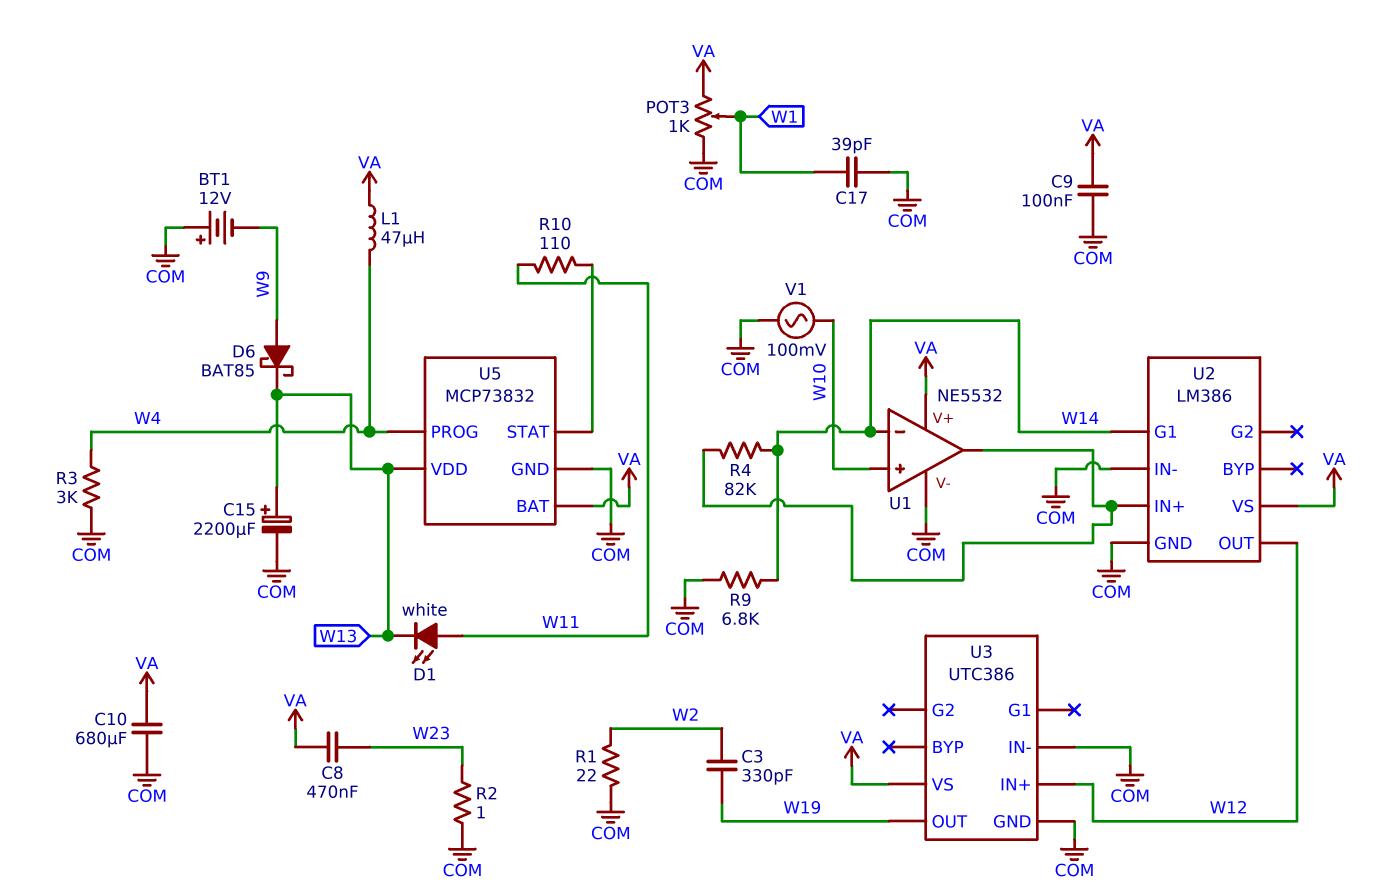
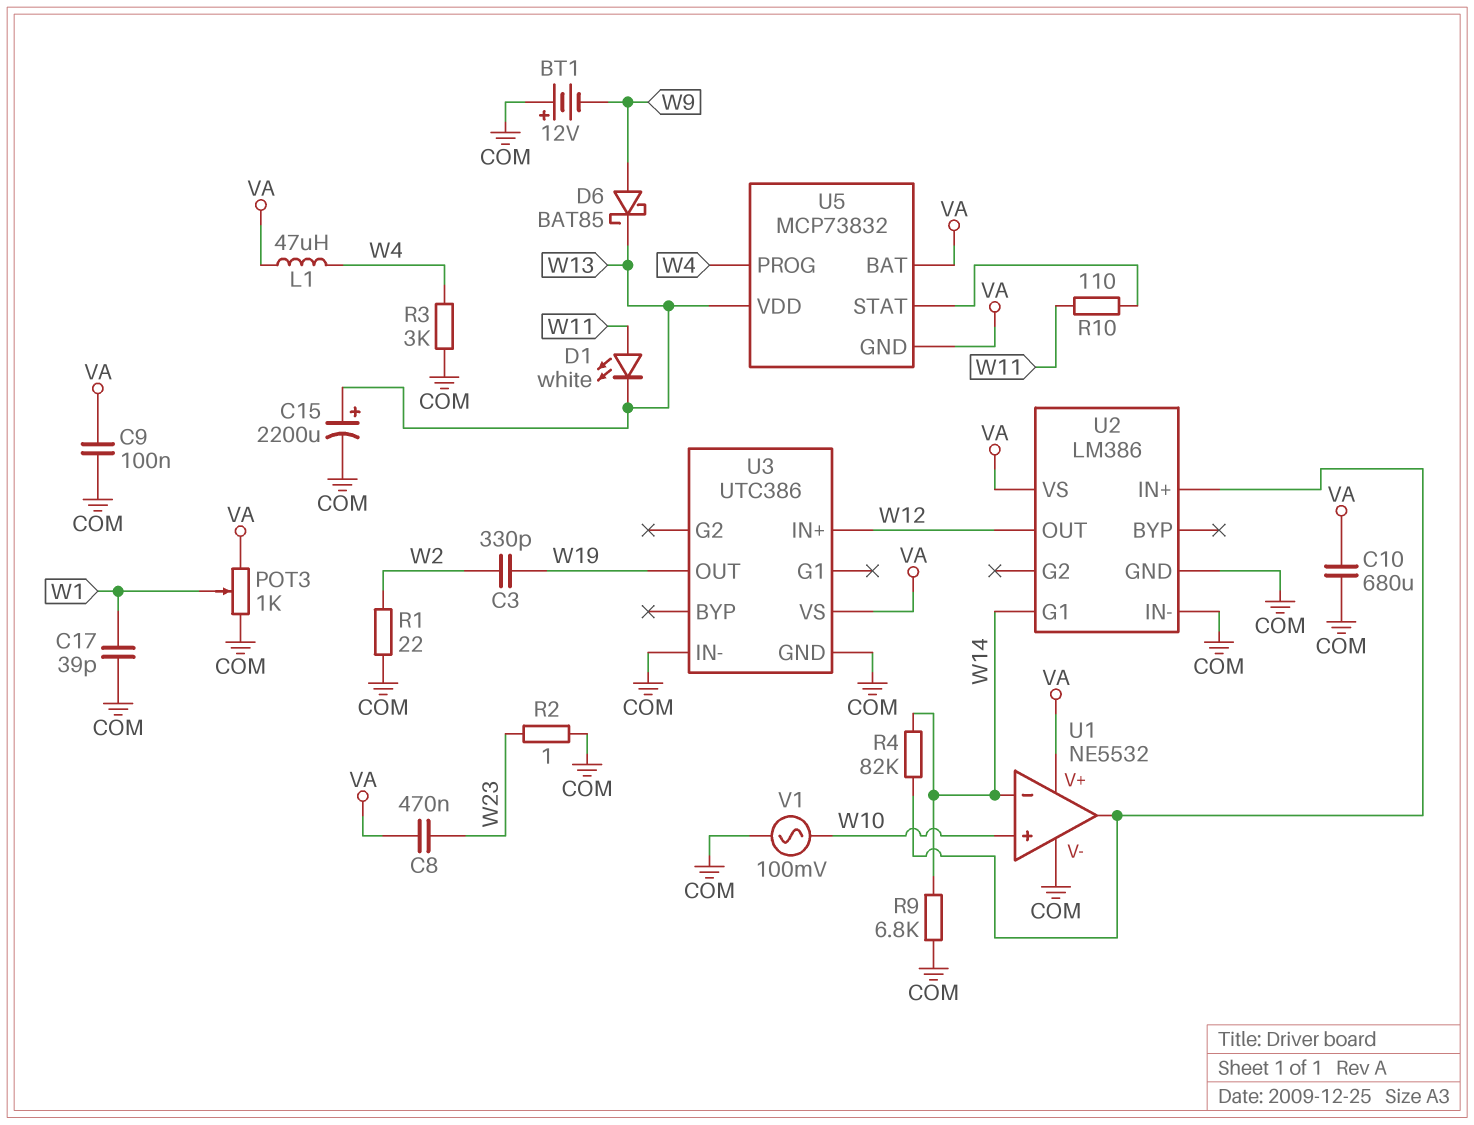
U5 pin GND: COM -> VA

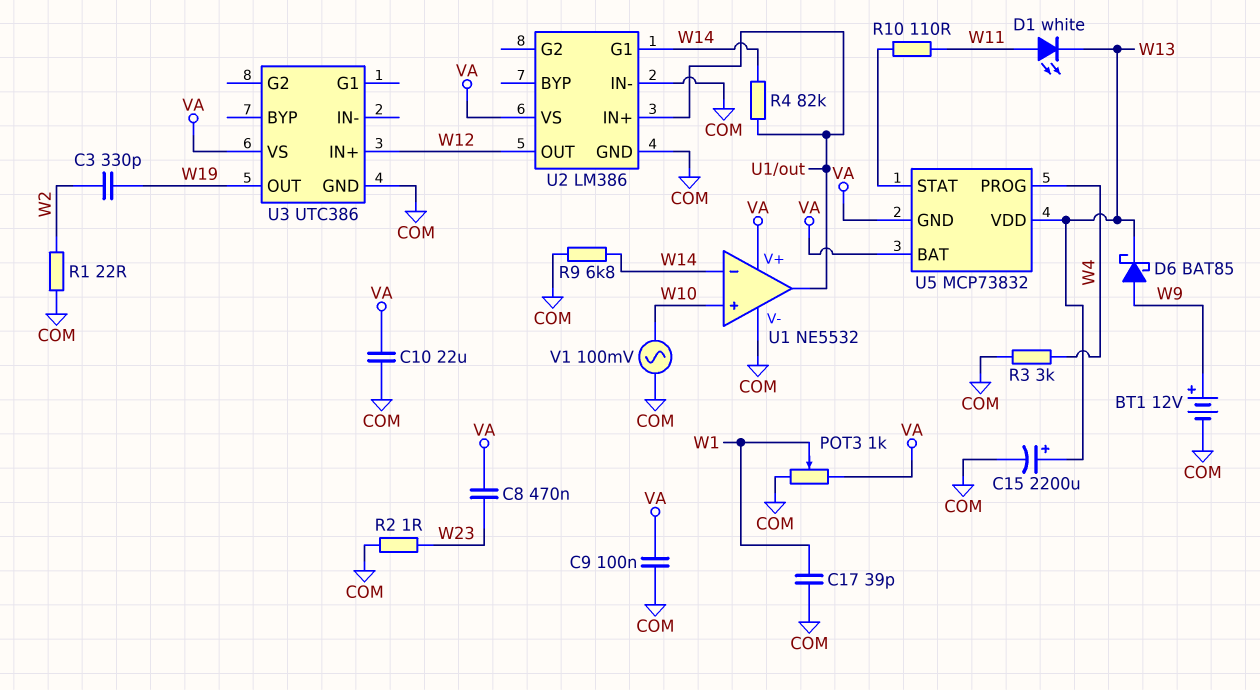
BT1: 12V (plus COM, minus W9) -> 12V (plus W9, minus COM)
C10: 680uF (COM, VA) -> 22uF (COM, VA)
L1: 47uH (VA, W4) -> none
U3 pin IN-: COM -> none

